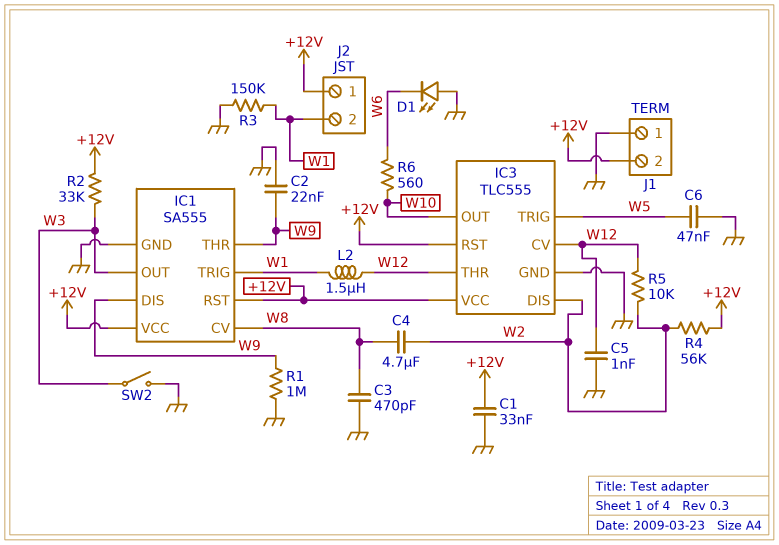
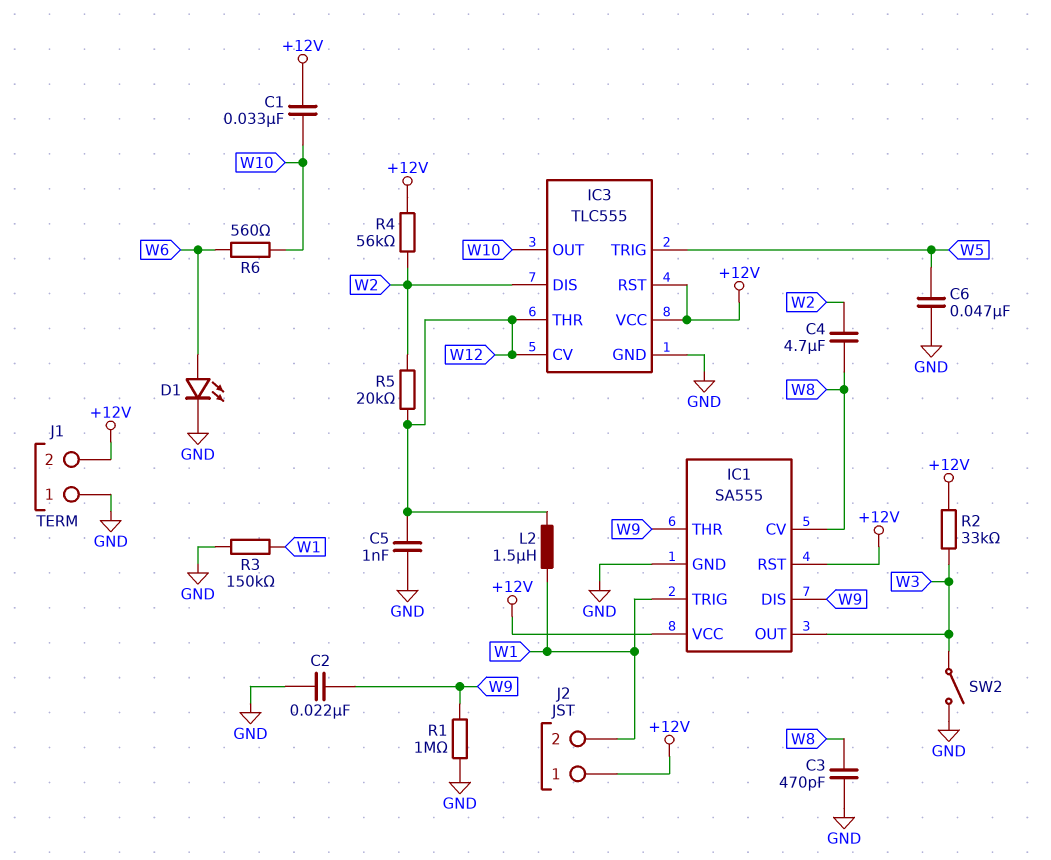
C1: 33nF (+12V, GND) -> 33nF (+12V, W10)
D1: LED (A GND, K W6) -> LED (A W6, K GND)
R5: 10k (W2, W12) -> 20k (W2, W12)

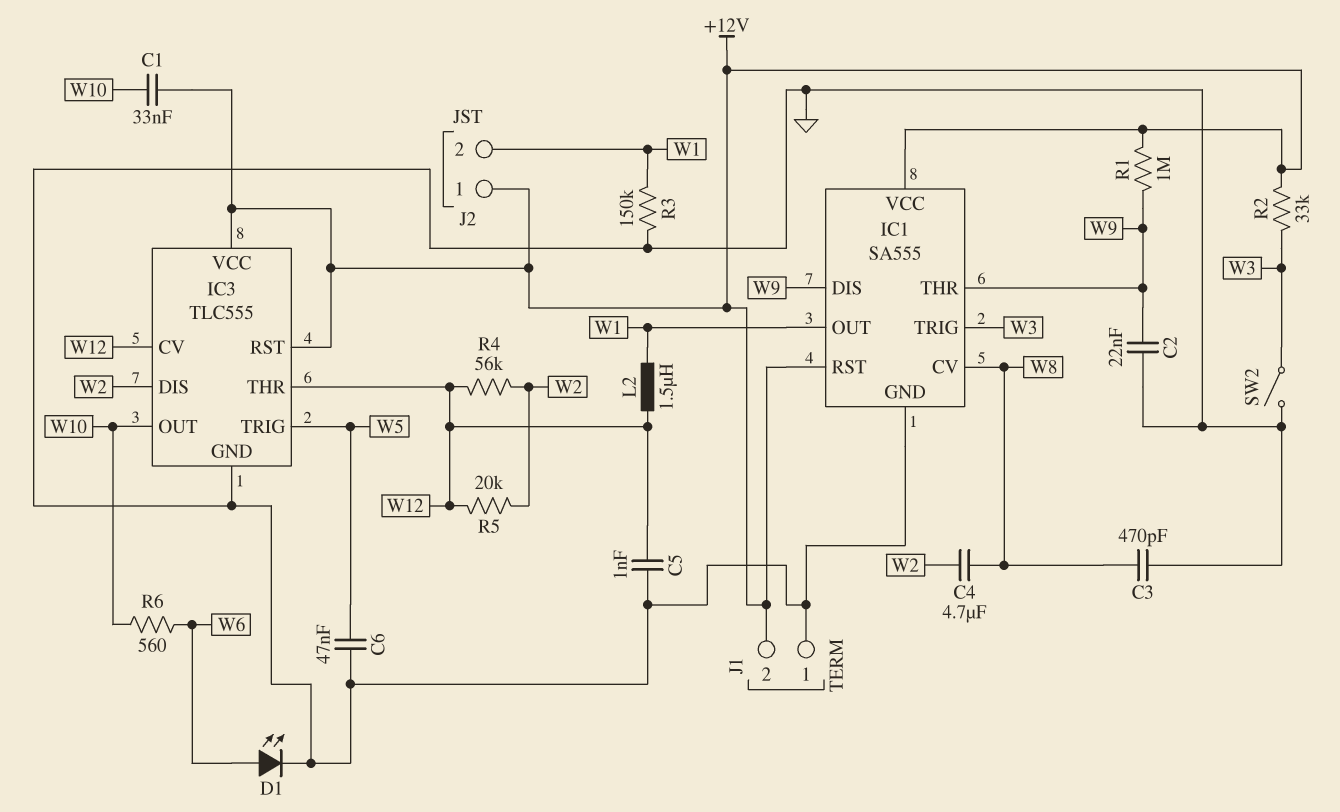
IC1 pin OUT: W3 -> W1
IC1 pin TRIG: W1 -> W3
R1: 1M (GND, W9) -> 1M (+12V, W9)
R4: 56k (+12V, W2) -> 56k (W2, W12)

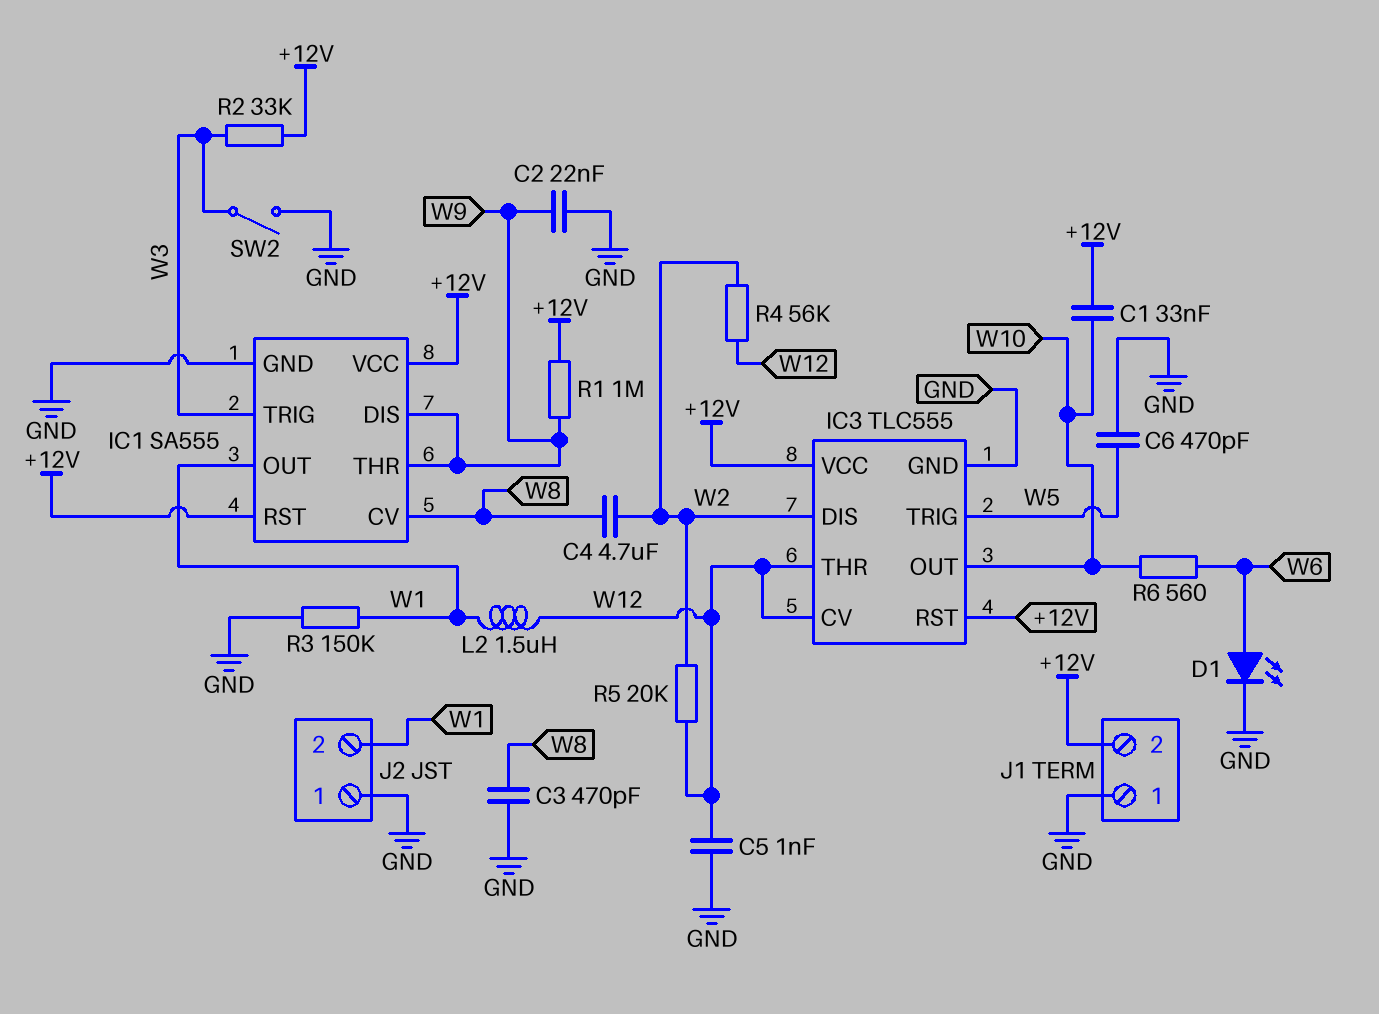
C6: 47nF (GND, W5) -> 470pF (GND, W5)
J2 pin 1: +12V -> GND

